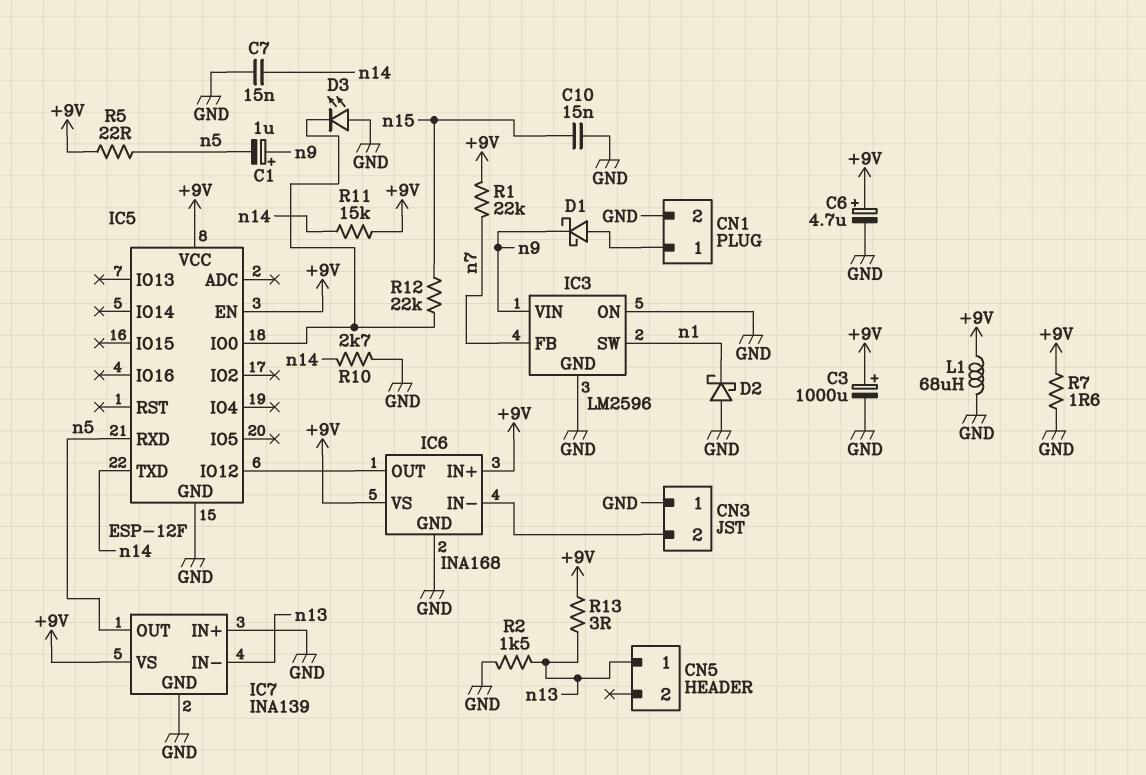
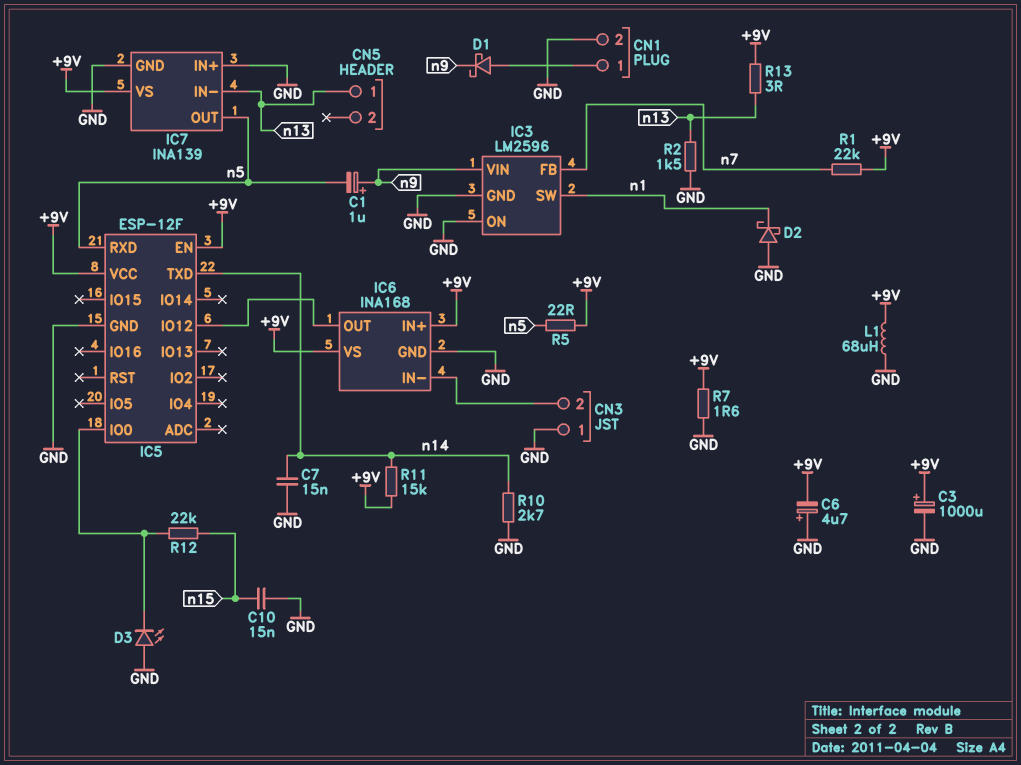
C6: 4.7uF (plus +9V, minus GND) -> 4.7uF (plus GND, minus +9V)

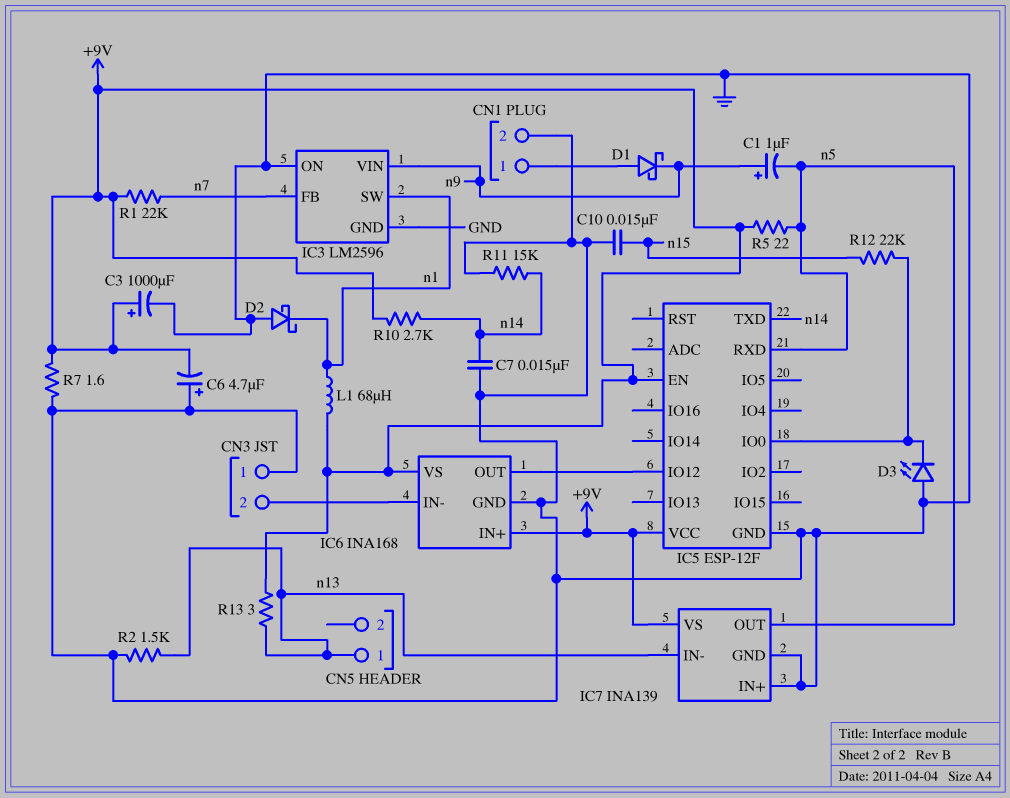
L1: 68uH (+9V, GND) -> 68uH (+9V, n1)
R10: 2.7k (GND, n14) -> 2.7k (+9V, n14)
R11: 15k (+9V, n14) -> 15k (GND, n14)

